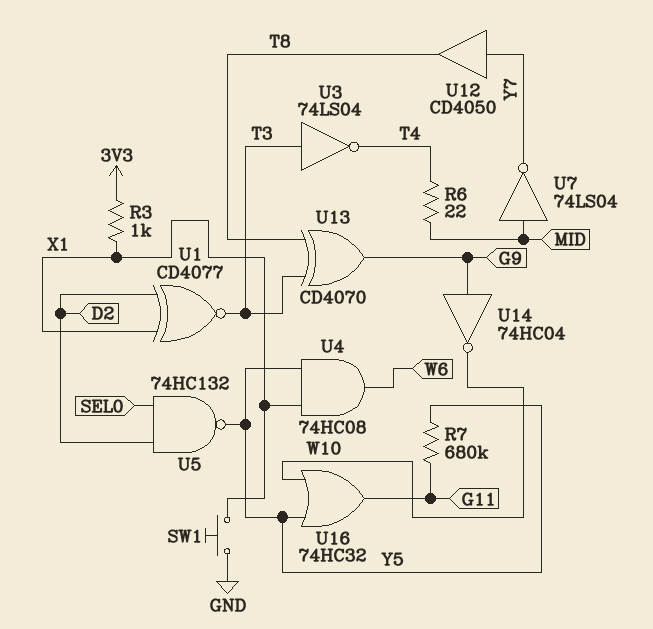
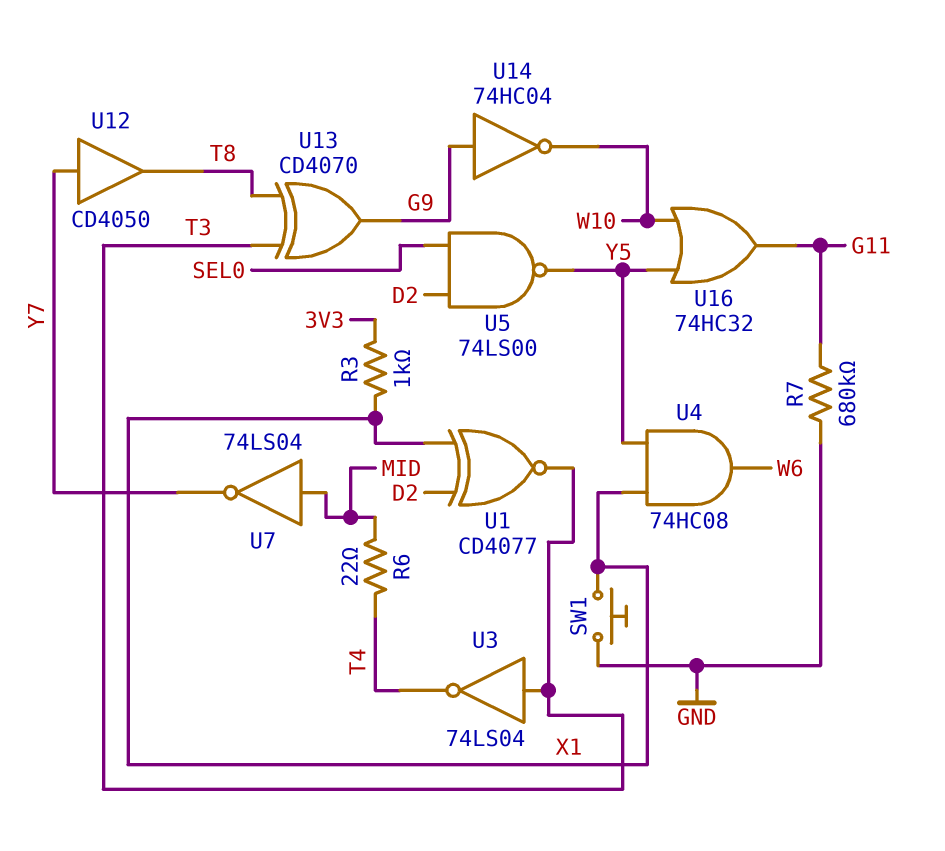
R7: 680k (G11, Y5) -> 680k (G11, GND)
U5: NAND 74HC132 (in D2, in SEL0, out Y5) -> NAND 74LS00 (in D2, in SEL0, out Y5)

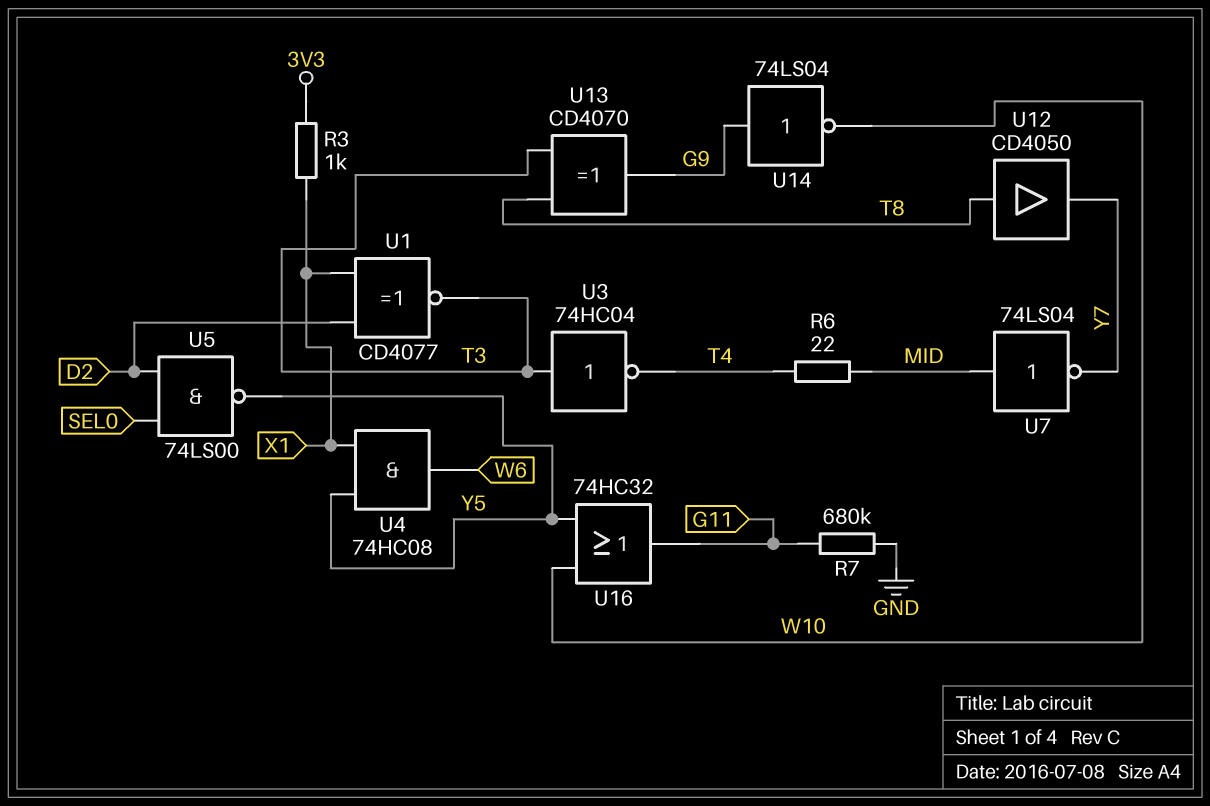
SW1: button (GND, X1) -> none
U3: NOT 74LS04 (in T3, out T4) -> NOT 74HC04 (in T3, out T4)
U12: buffer CD4050 (in Y7, out T8) -> buffer CD4050 (in T8, out Y7)
U14: NOT 74HC04 (in G9, out W10) -> NOT 74LS04 (in G9, out W10)

